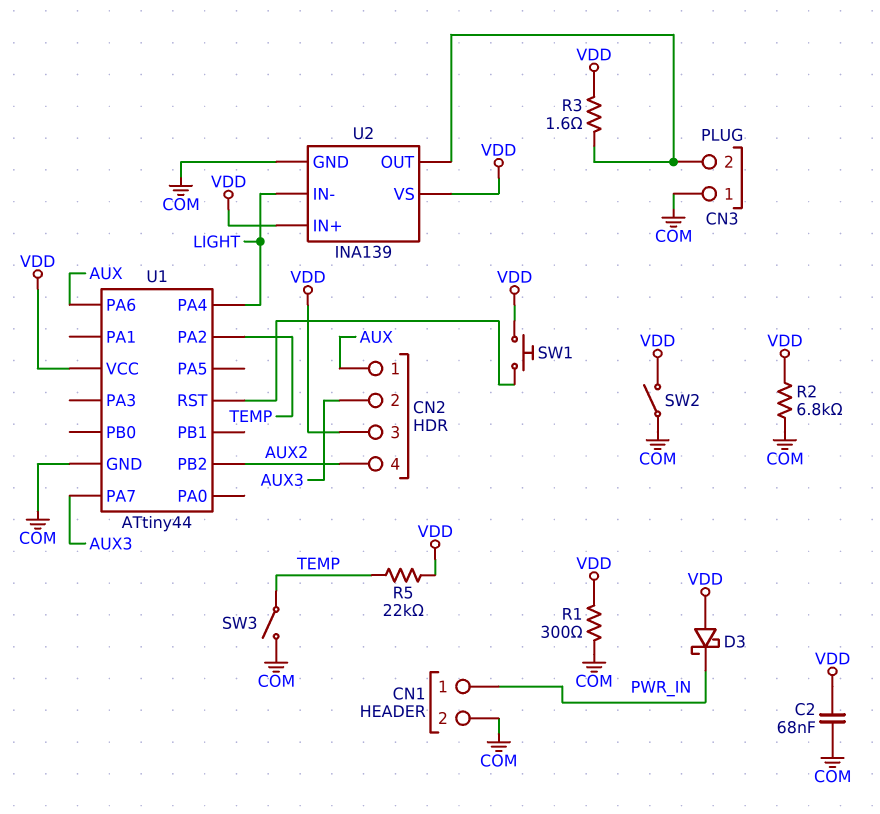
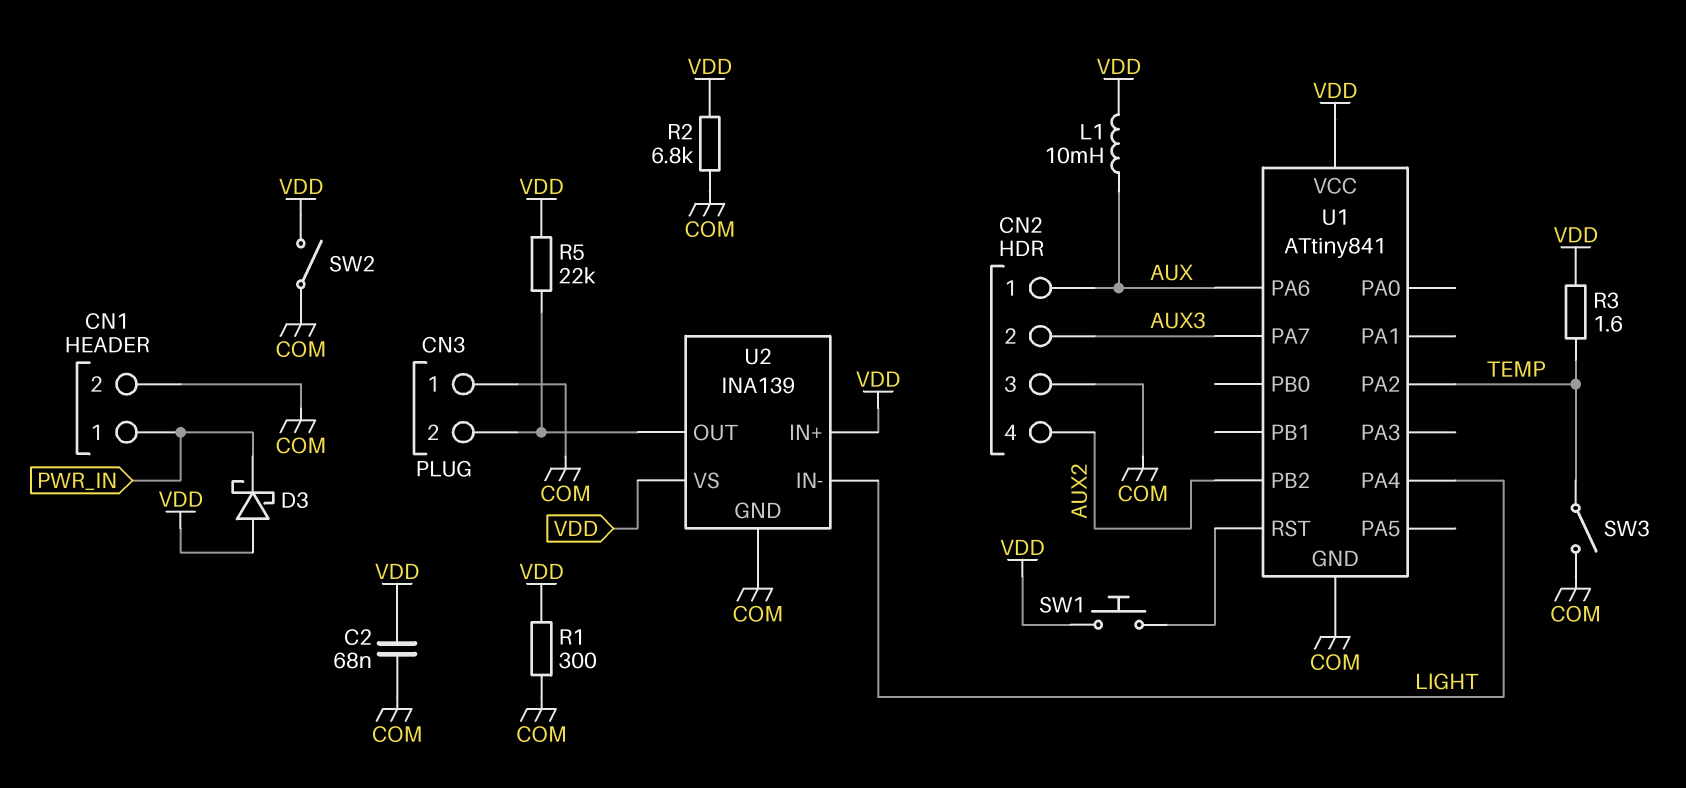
CN2 pin 3: VDD -> COM
L1: none -> 10mH (AUX, VDD)
R3: 1.6 (CN3/2, VDD) -> 1.6 (TEMP, VDD)
R5: 22k (TEMP, VDD) -> 22k (CN3/2, VDD)
U1: ATtiny44 -> ATtiny841

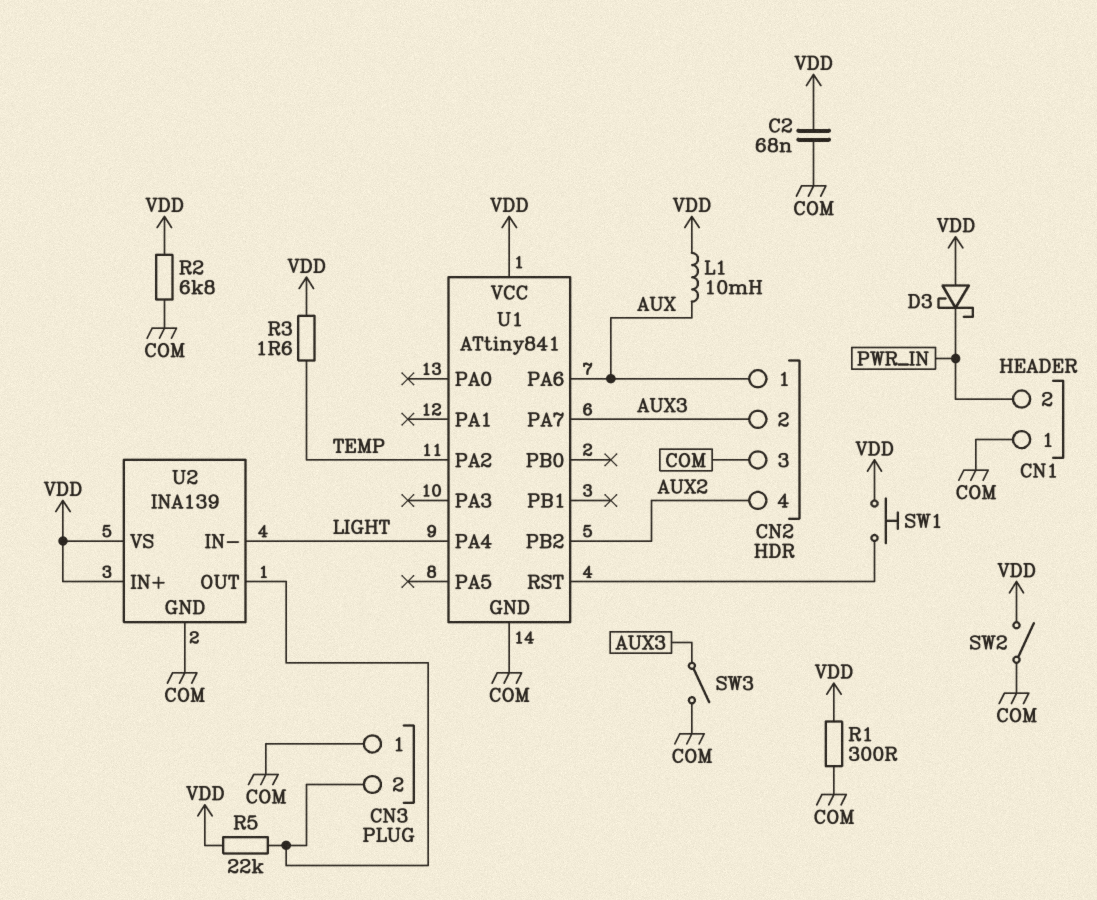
CN1 pin 1: PWR_IN -> COM
CN1 pin 2: COM -> PWR_IN
SW3: switch (COM, TEMP) -> switch (AUX3, COM)

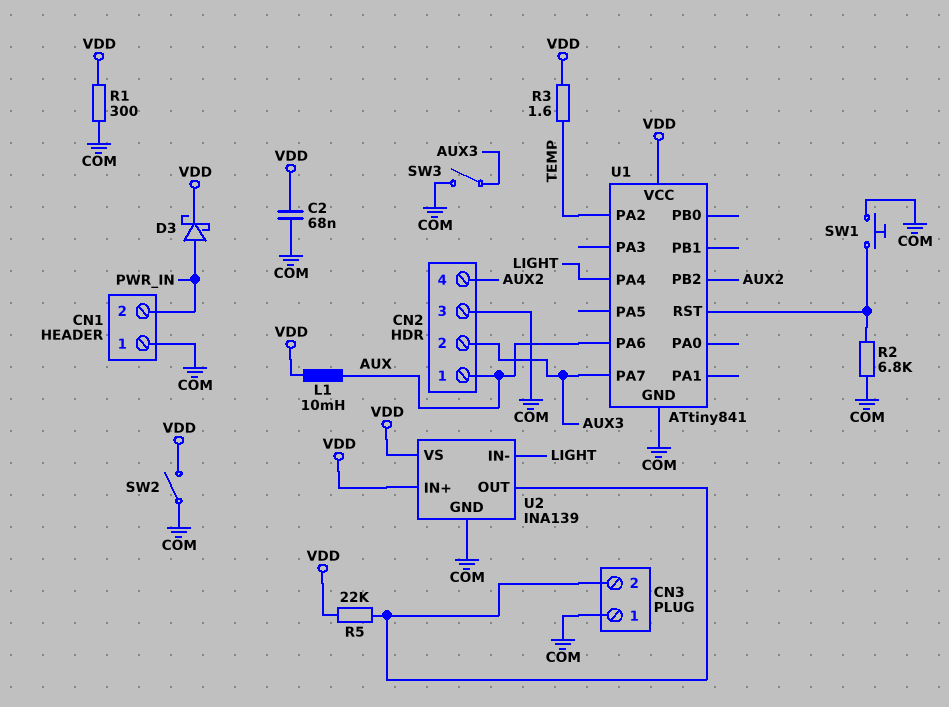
D3: schottky (A VDD, K PWR_IN) -> schottky (A PWR_IN, K VDD)
R2: 6.8k (COM, VDD) -> 6.8k (COM, U1/RST)
SW1: button (U1/RST, VDD) -> button (COM, U1/RST)

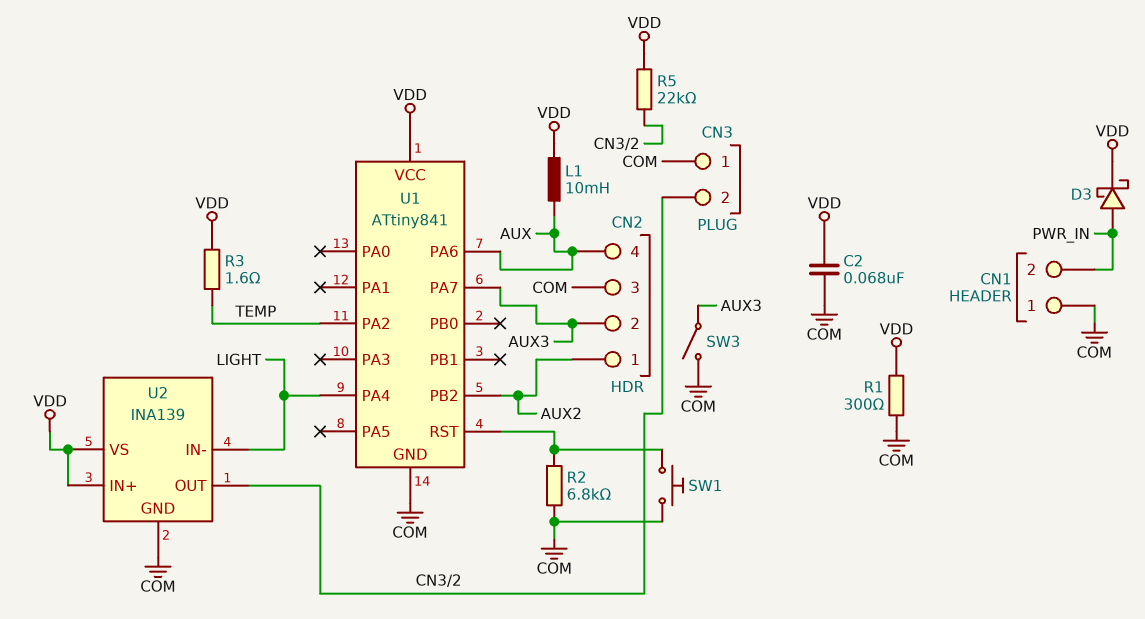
CN2 pin 1: AUX -> AUX2
CN2 pin 4: AUX2 -> AUX
SW2: switch (COM, VDD) -> none

